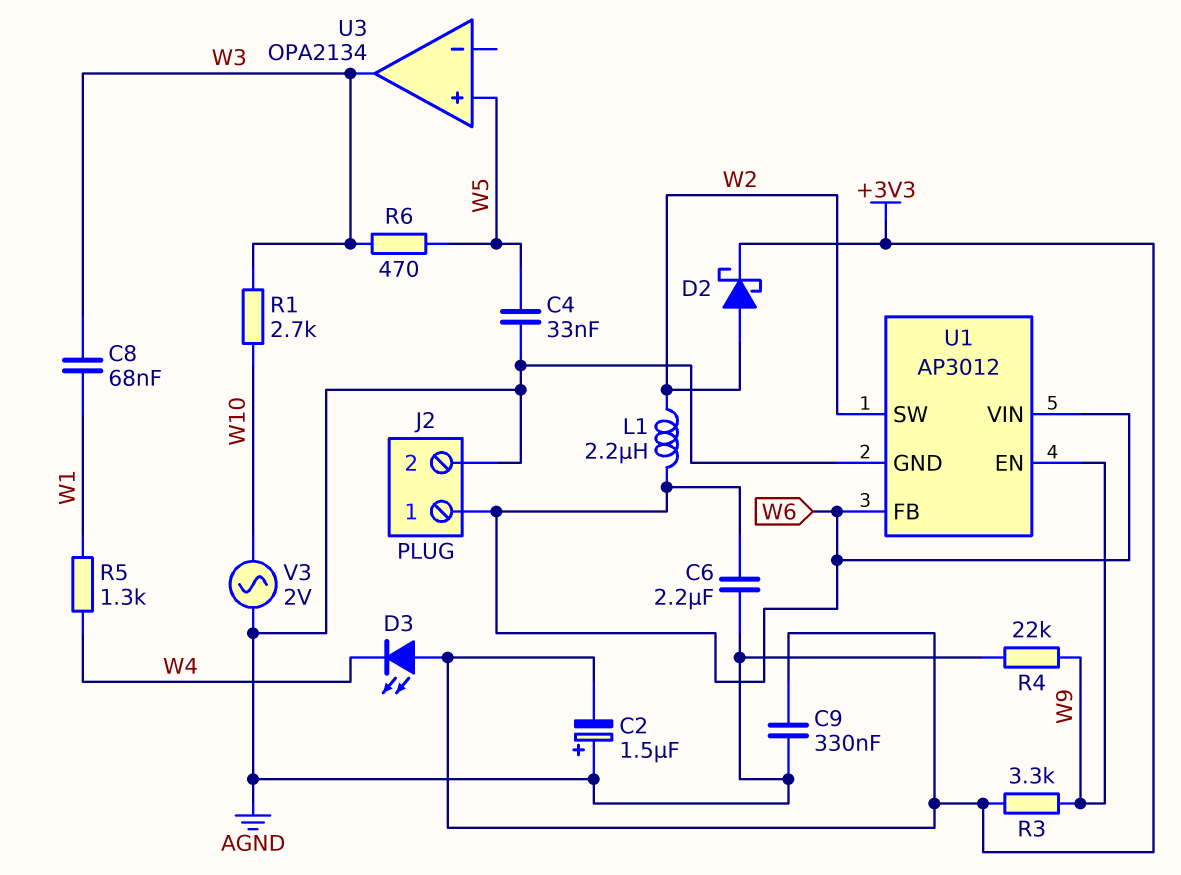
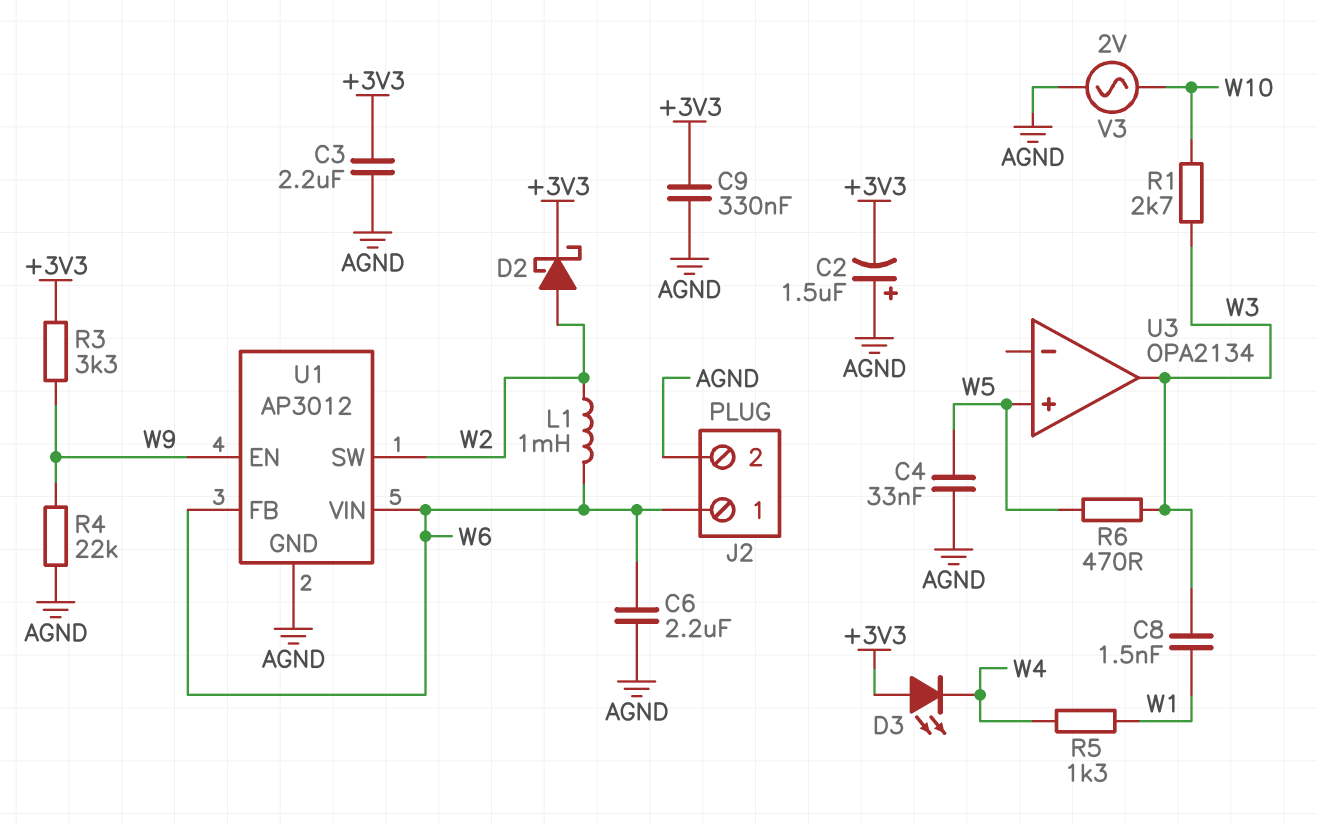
C3: none -> 2.2uF (+3V3, AGND)
C8: 68nF (W1, W3) -> 1.5nF (W1, W3)
L1: 2.2uH (W2, W6) -> 1mH (W2, W6)

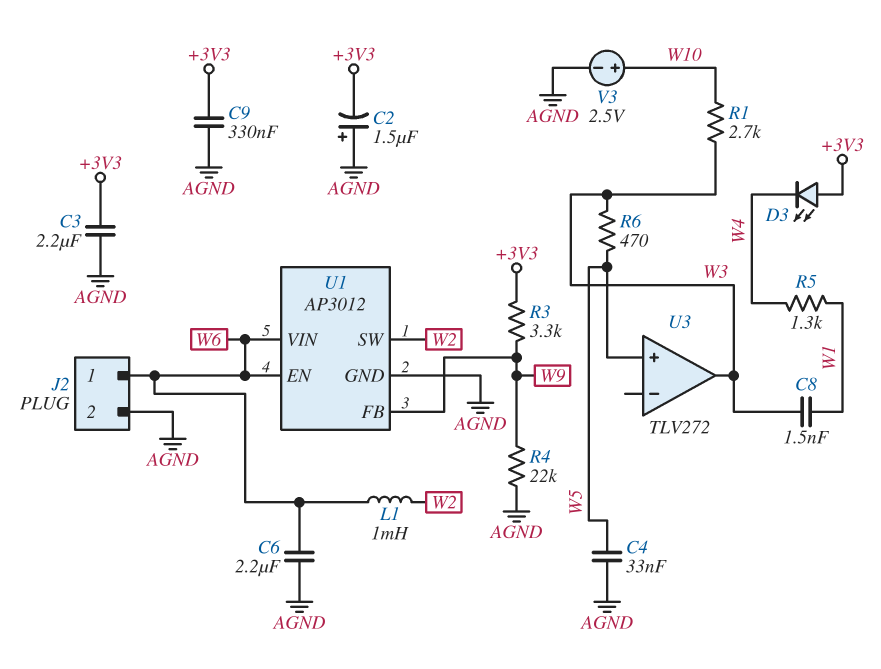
D2: schottky (A W2, K +3V3) -> none
U1 pin EN: W9 -> W6
U1 pin FB: W6 -> W9
U3: OPA2134 -> TLV272
V3: AC 2V (AGND, W10) -> 2.5V (plus W10, minus AGND)

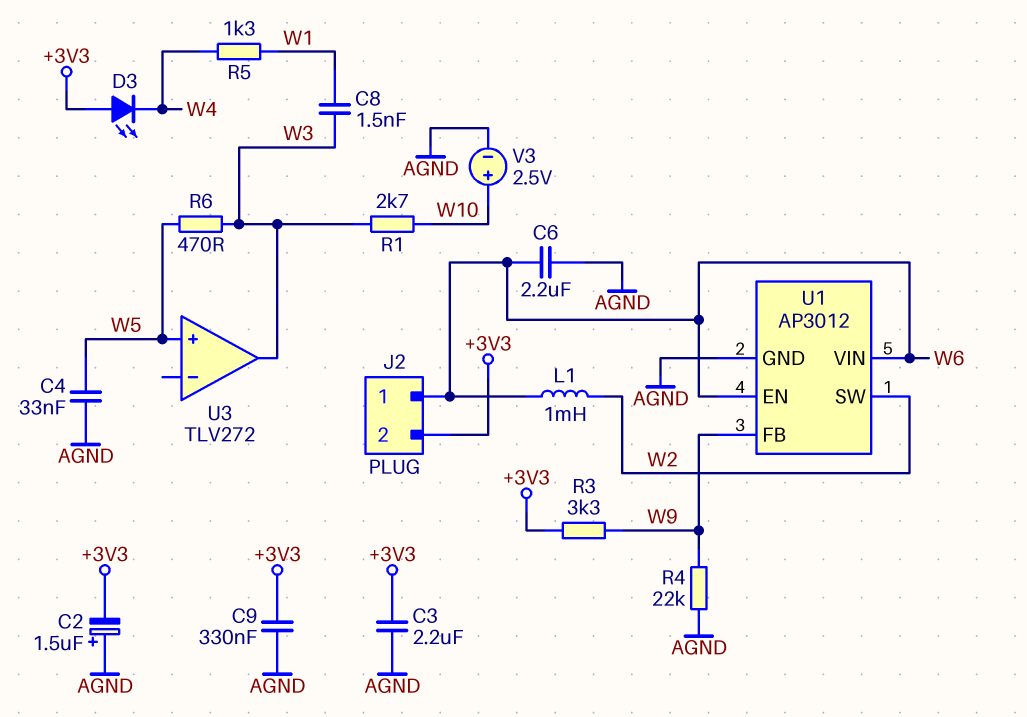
J2 pin 2: AGND -> +3V3

